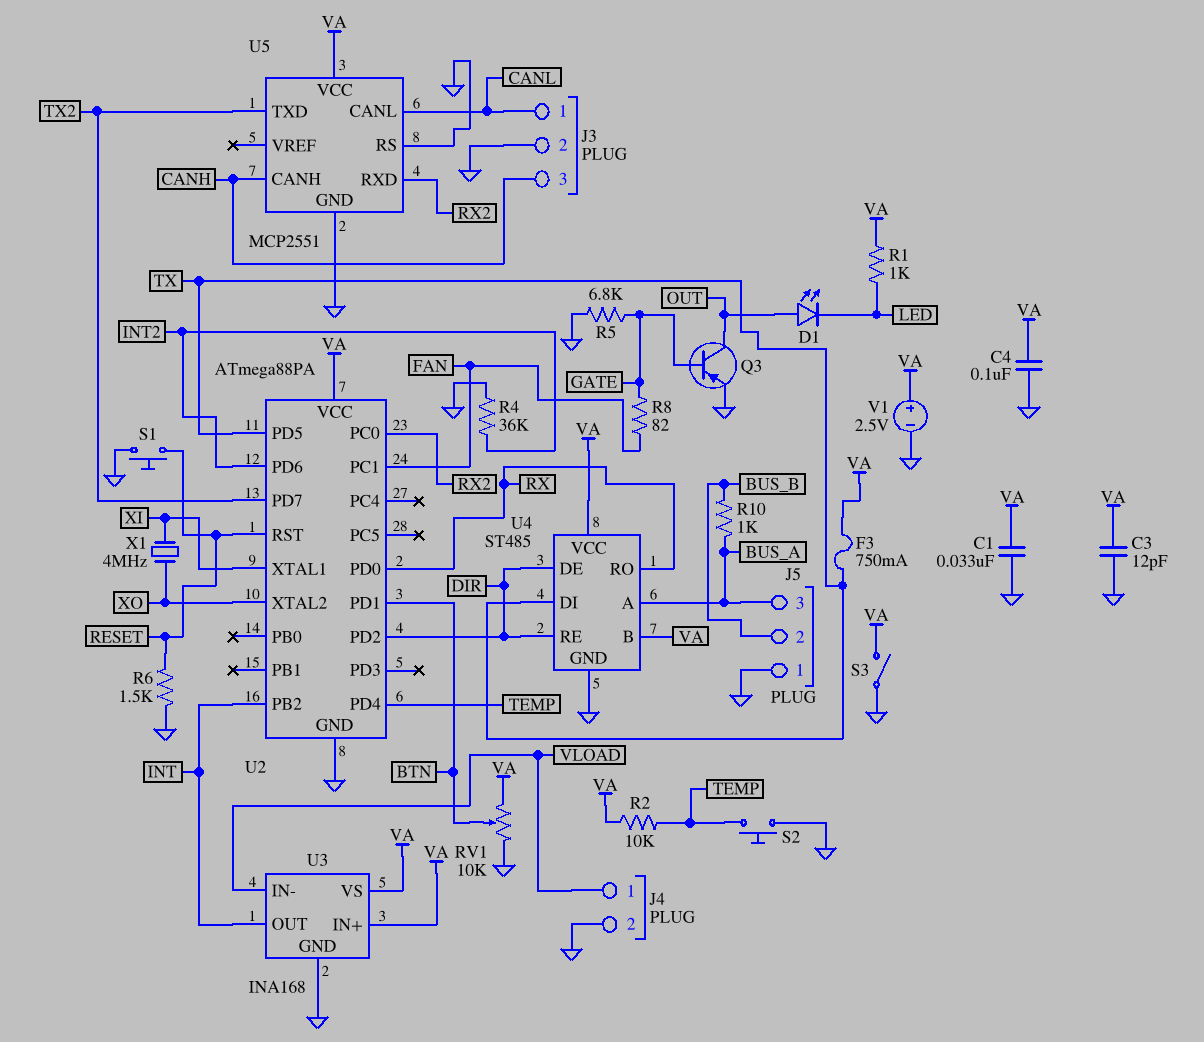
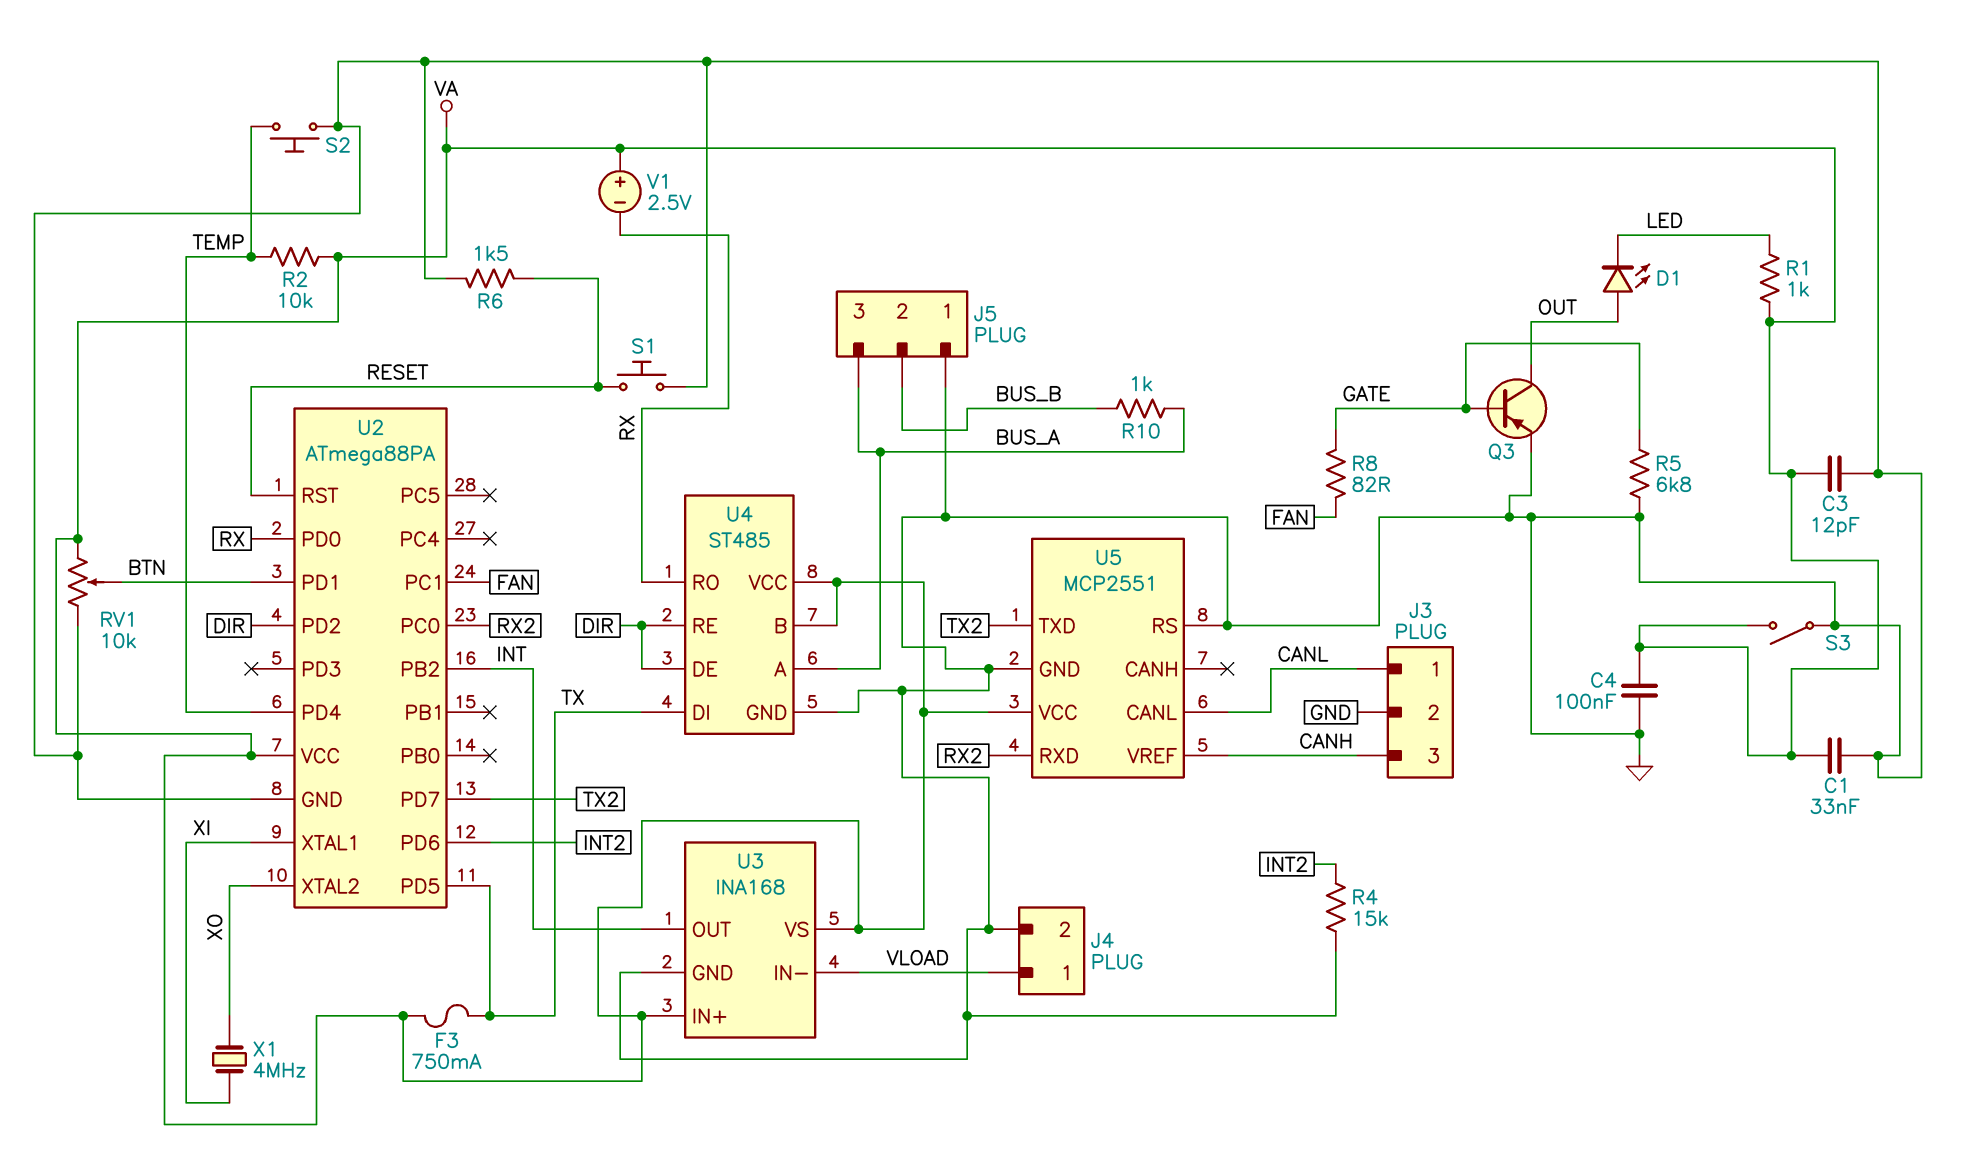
R4: 36k (GND, INT2) -> 15k (GND, INT2)
U5 pin CANH: CANH -> none
U5 pin VREF: none -> CANH
V1: 2.5V (plus VA, minus GND) -> 2.5V (plus VA, minus RX)

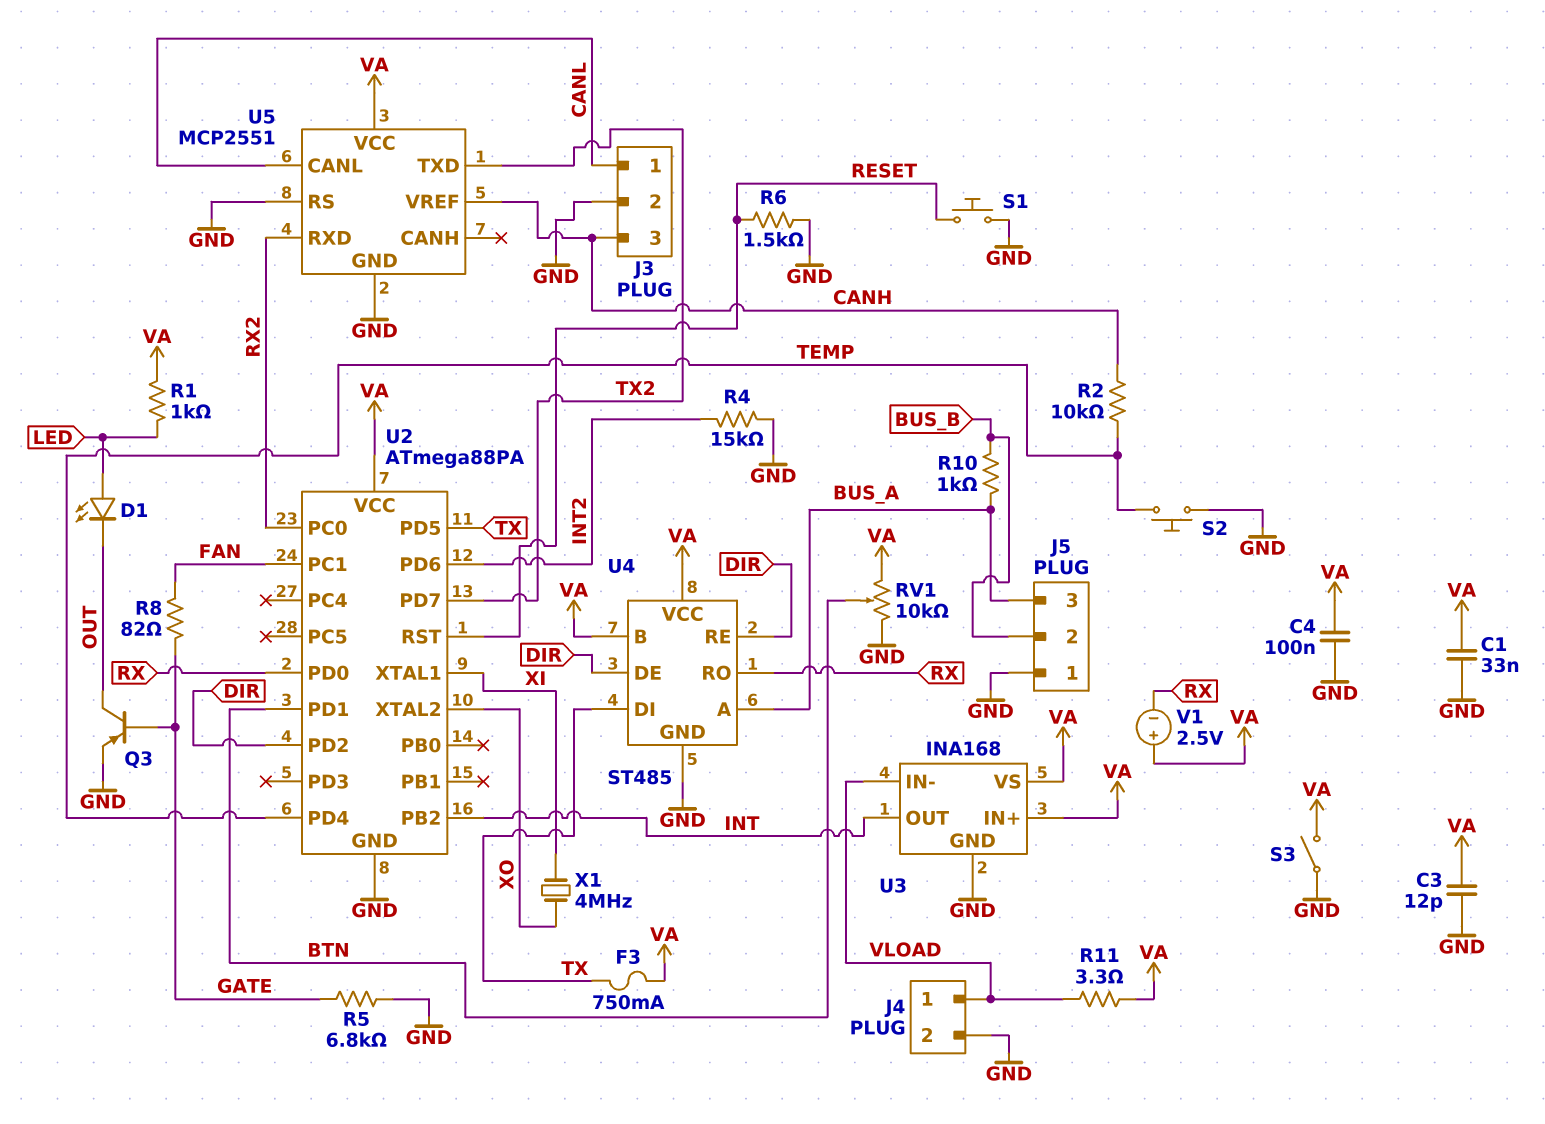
D1: LED (A OUT, K LED) -> LED (A LED, K OUT)
R2: 10k (TEMP, VA) -> 10k (CANH, TEMP)
R11: none -> 3.3 (VA, VLOAD)

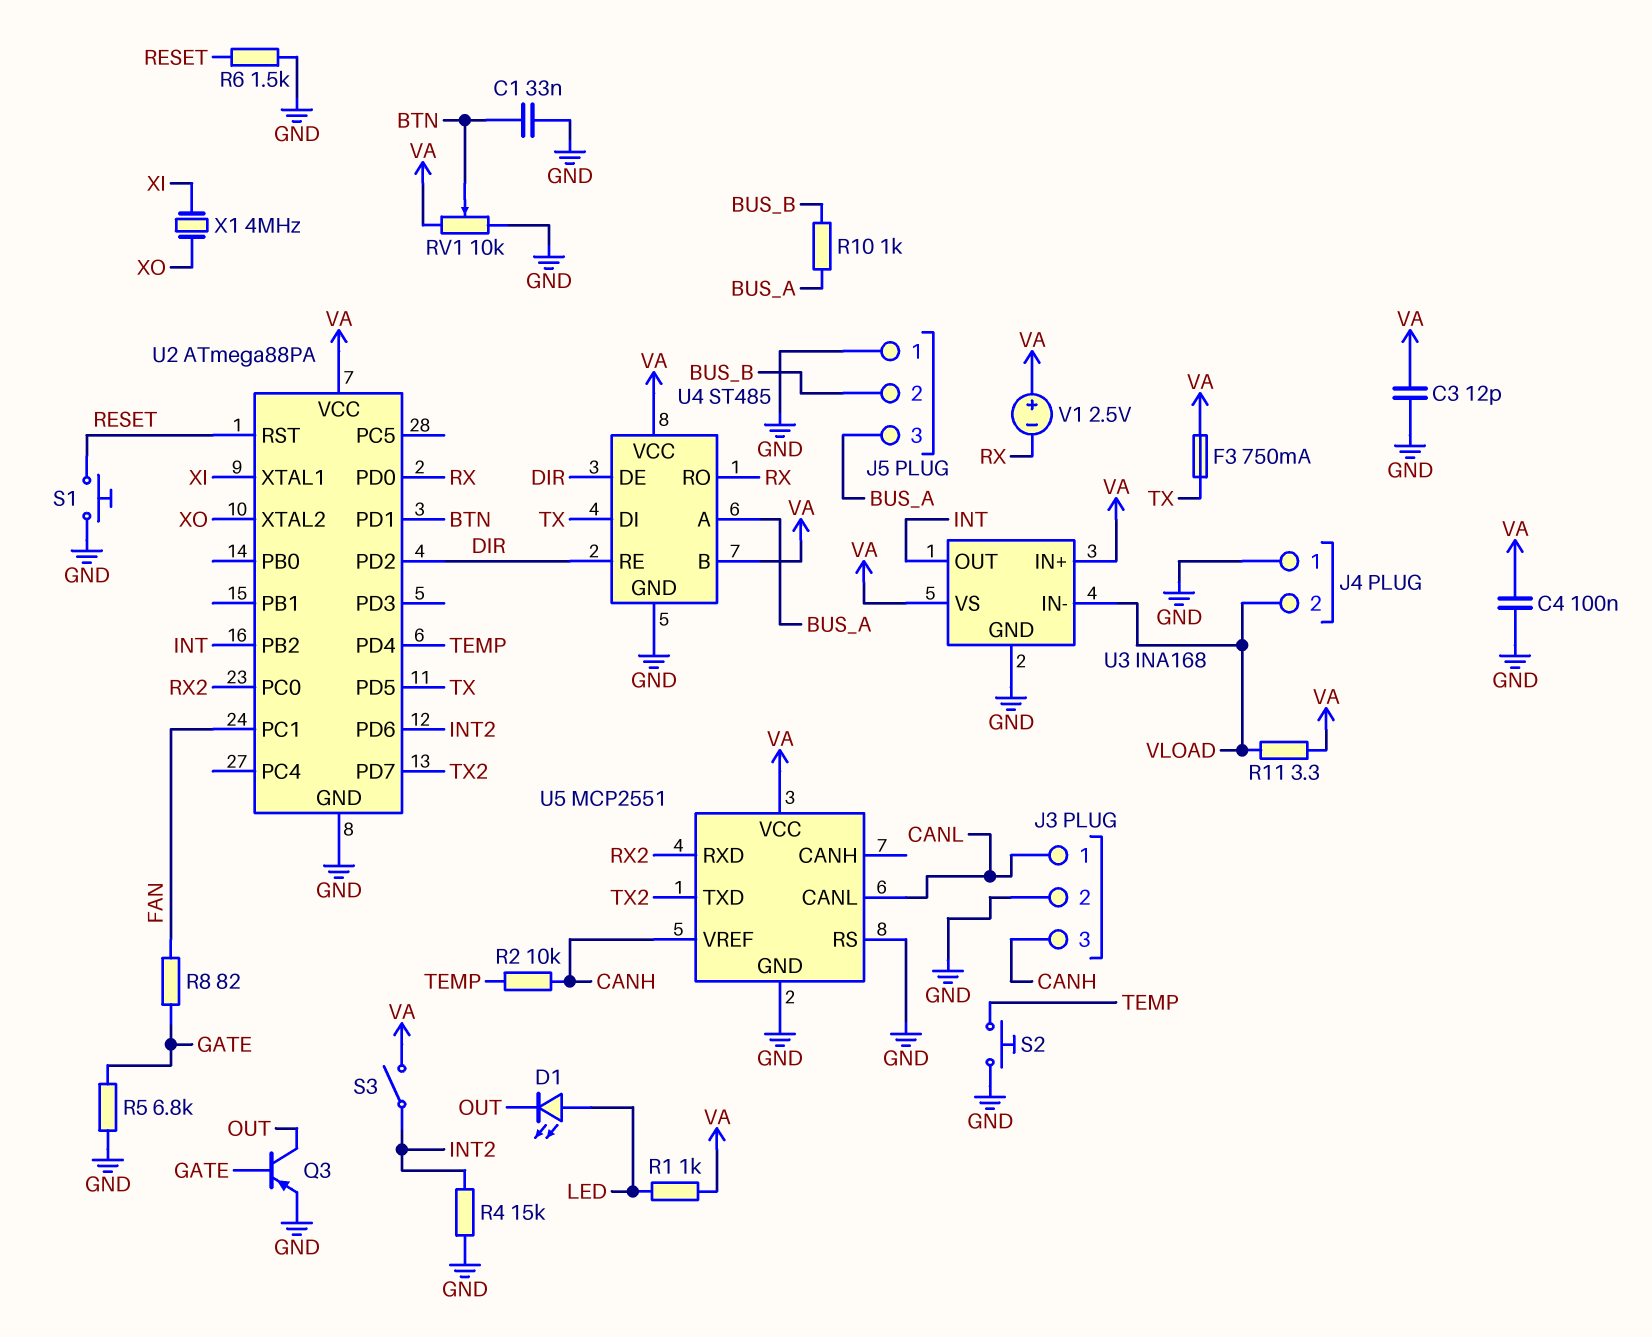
C1: 33nF (GND, VA) -> 33nF (BTN, GND)
J4 pin 1: VLOAD -> GND
J4 pin 2: GND -> VLOAD
S3: switch (GND, VA) -> switch (INT2, VA)

